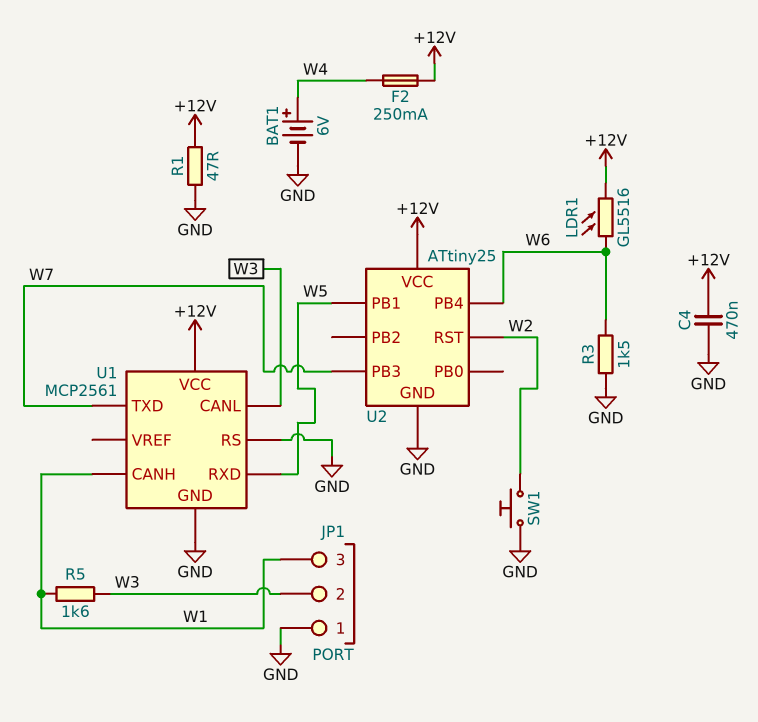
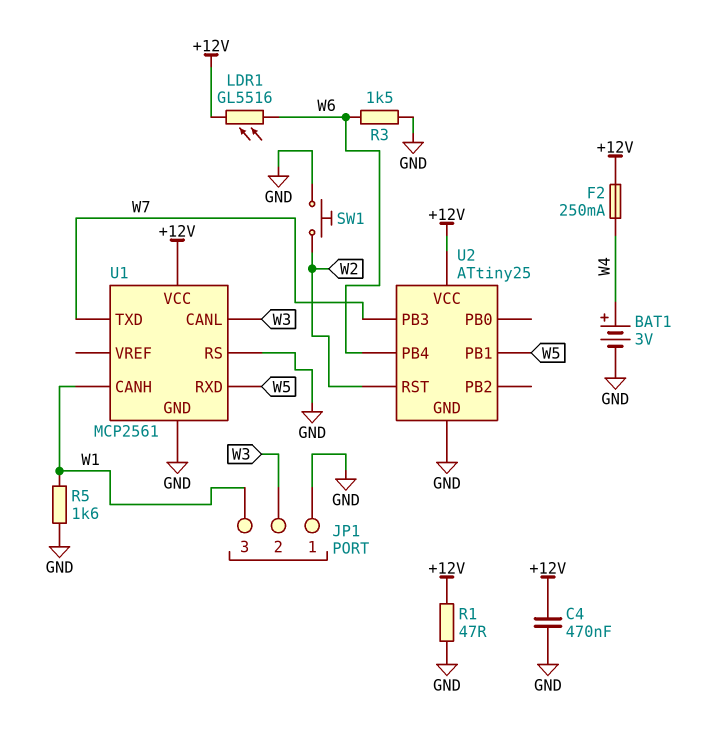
BAT1: 6V (plus W4, minus GND) -> 3V (plus W4, minus GND)
R5: 1.6k (W1, W3) -> 1.6k (GND, W1)

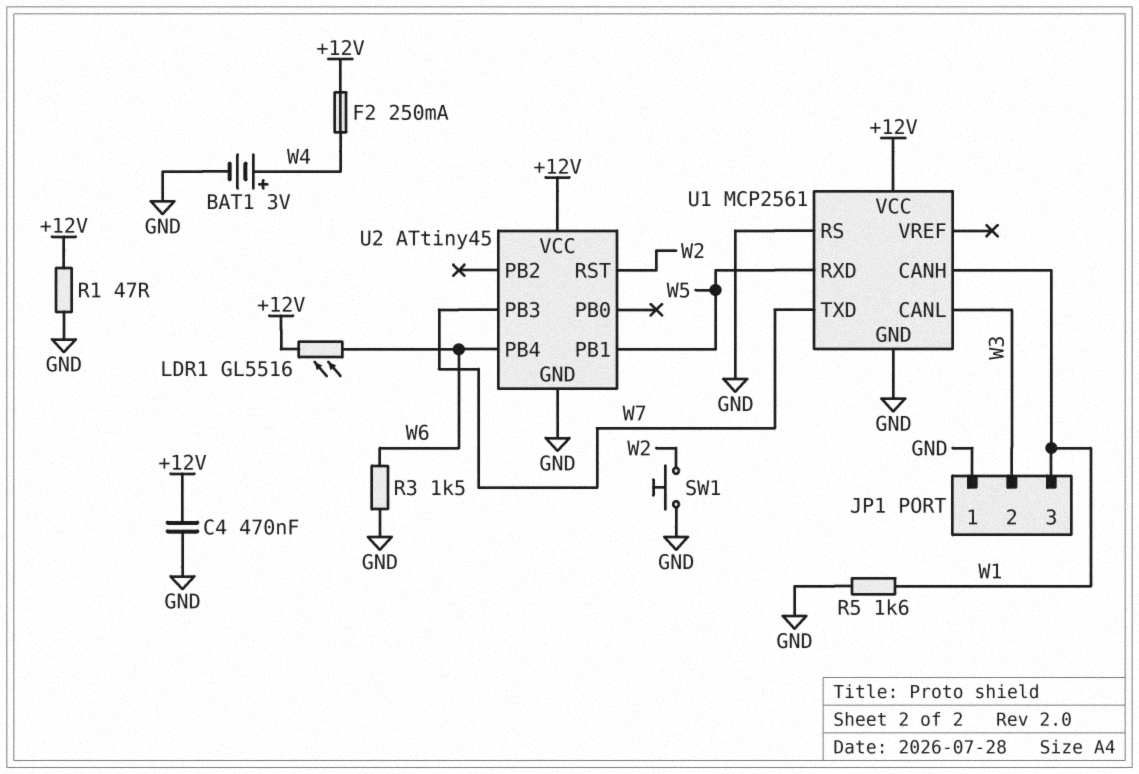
U2: ATtiny25 -> ATtiny45

